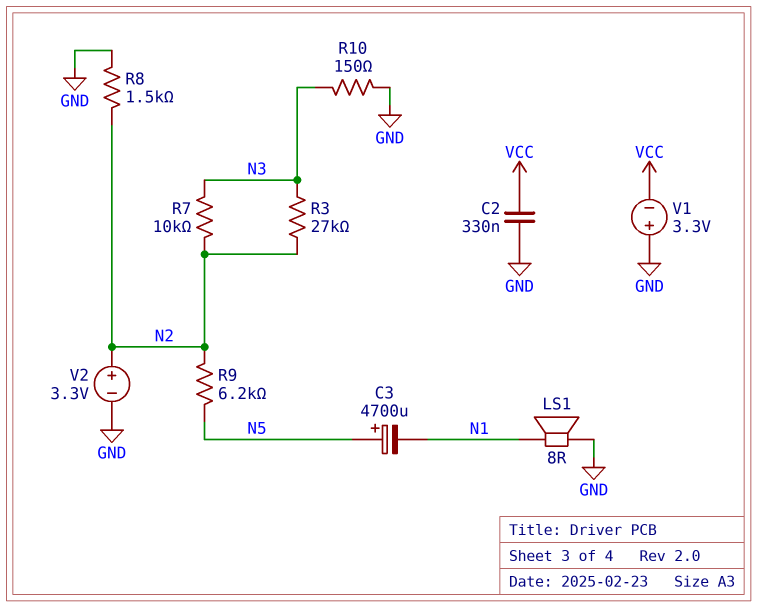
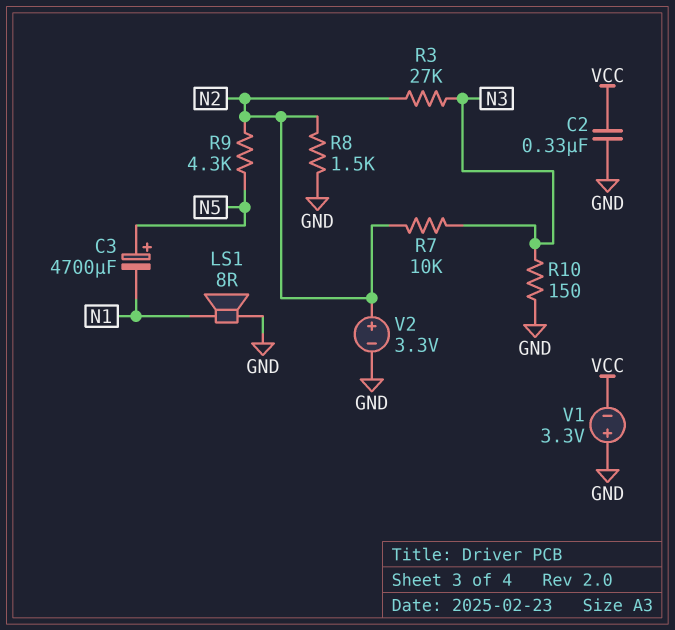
R9: 6.2k (N2, N5) -> 4.3k (N2, N5)

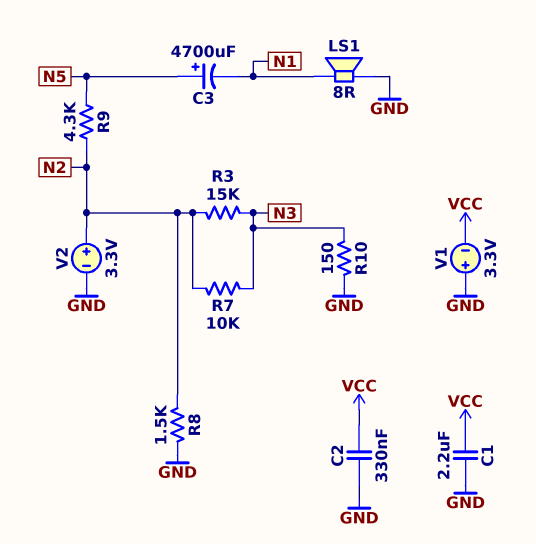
C1: none -> 2.2uF (GND, VCC)
R3: 27k (N2, N3) -> 15k (N2, N3)

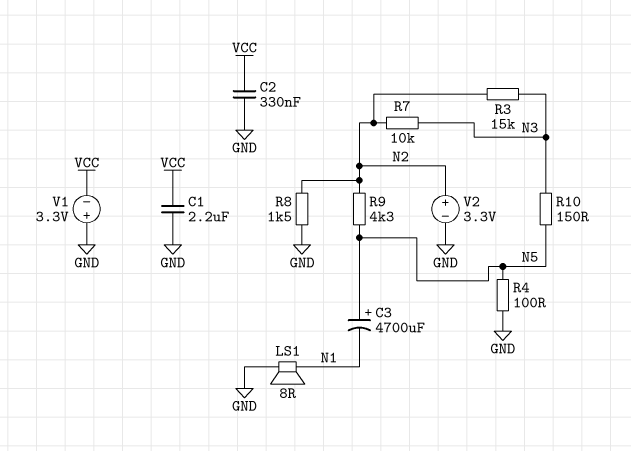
R4: none -> 100 (GND, N5)
R10: 150 (GND, N3) -> 150 (N3, N5)

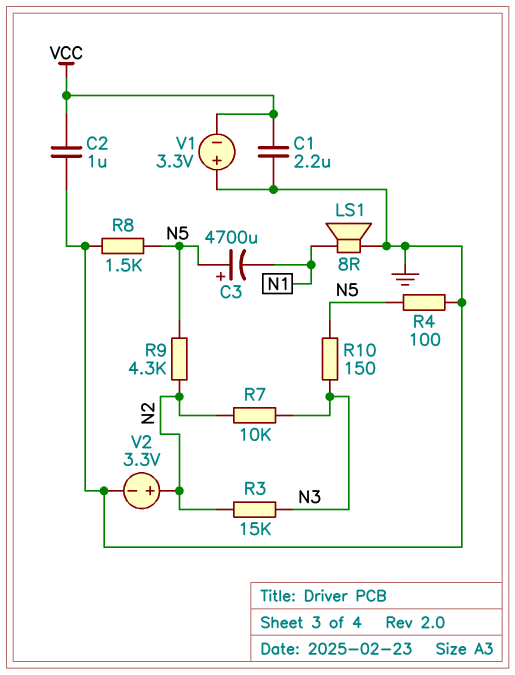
C2: 330nF (GND, VCC) -> 1uF (GND, VCC)
R8: 1.5k (GND, N2) -> 1.5k (GND, N5)

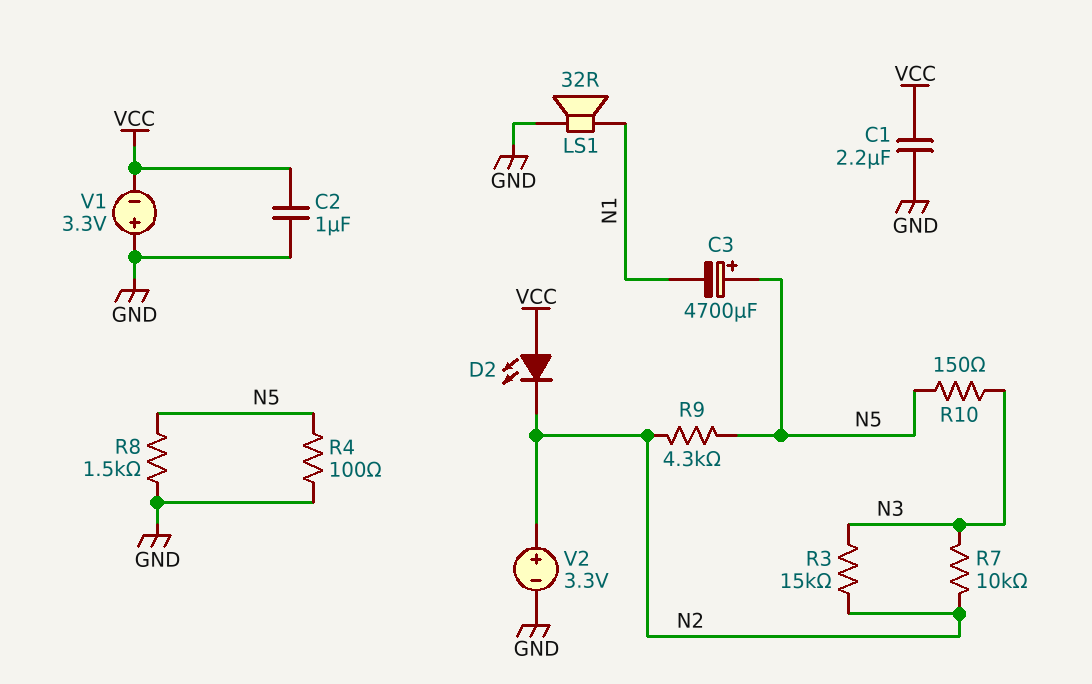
D2: none -> LED (A VCC, K N2)
LS1: speaker 8R (GND, N1) -> speaker 32R (GND, N1)

